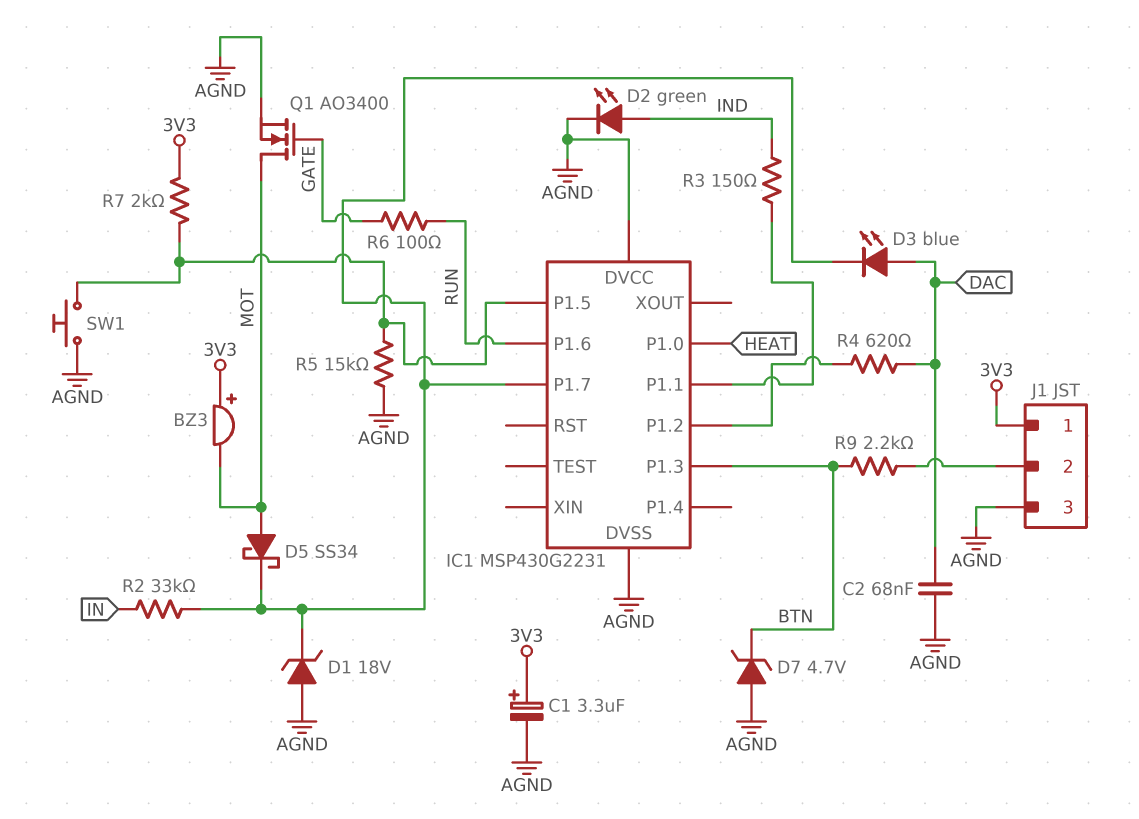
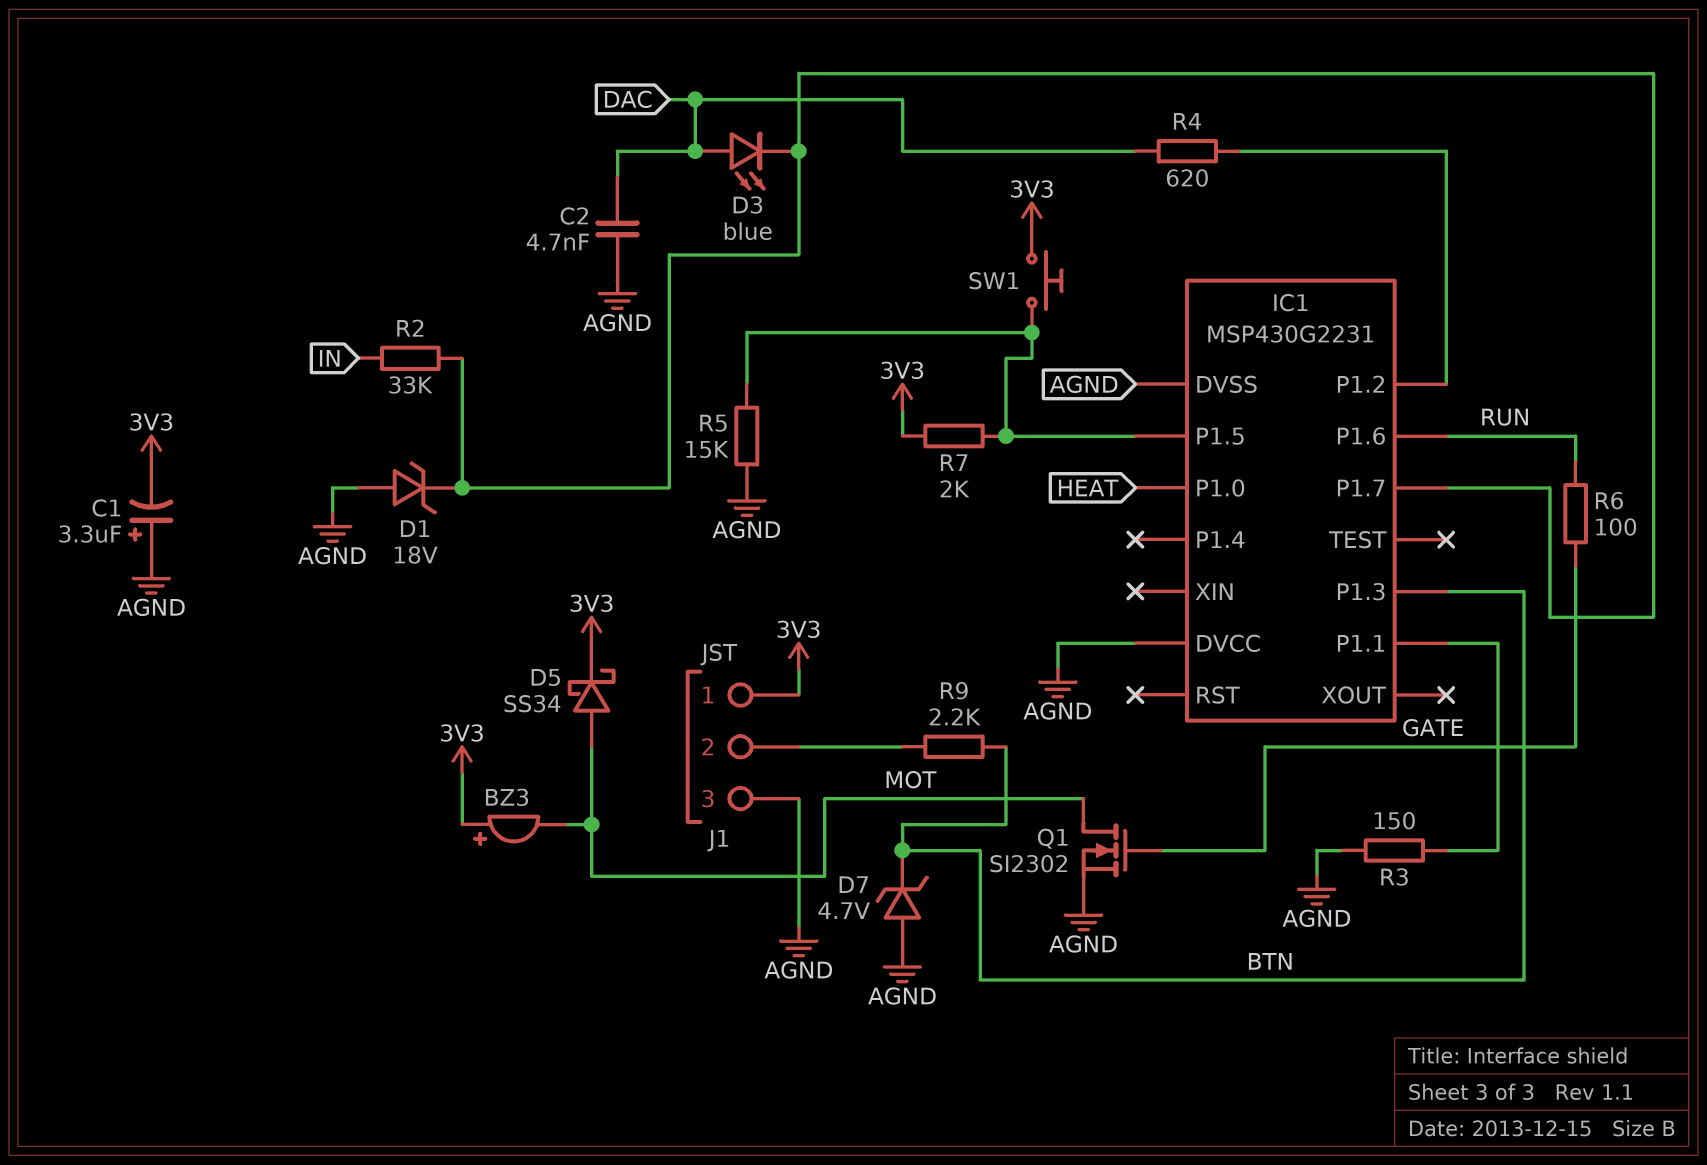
C1: 3.3uF (plus 3V3, minus AGND) -> 3.3uF (plus AGND, minus 3V3)
C2: 68nF (AGND, DAC) -> 4.7nF (AGND, DAC)
D2: LED green (A IND, K AGND) -> none
D5: schottky SS34 (A MOT, K IC1/P1.7) -> schottky SS34 (A MOT, K 3V3)
Q1: NMOS AO3400 (G GATE, D MOT, S AGND) -> NMOS SI2302 (G GATE, D MOT, S AGND)
R3: 150 (IC1/P1.1, IND) -> 150 (AGND, IC1/P1.1)
SW1: button (AGND, IC1/P1.5) -> button (3V3, IC1/P1.5)

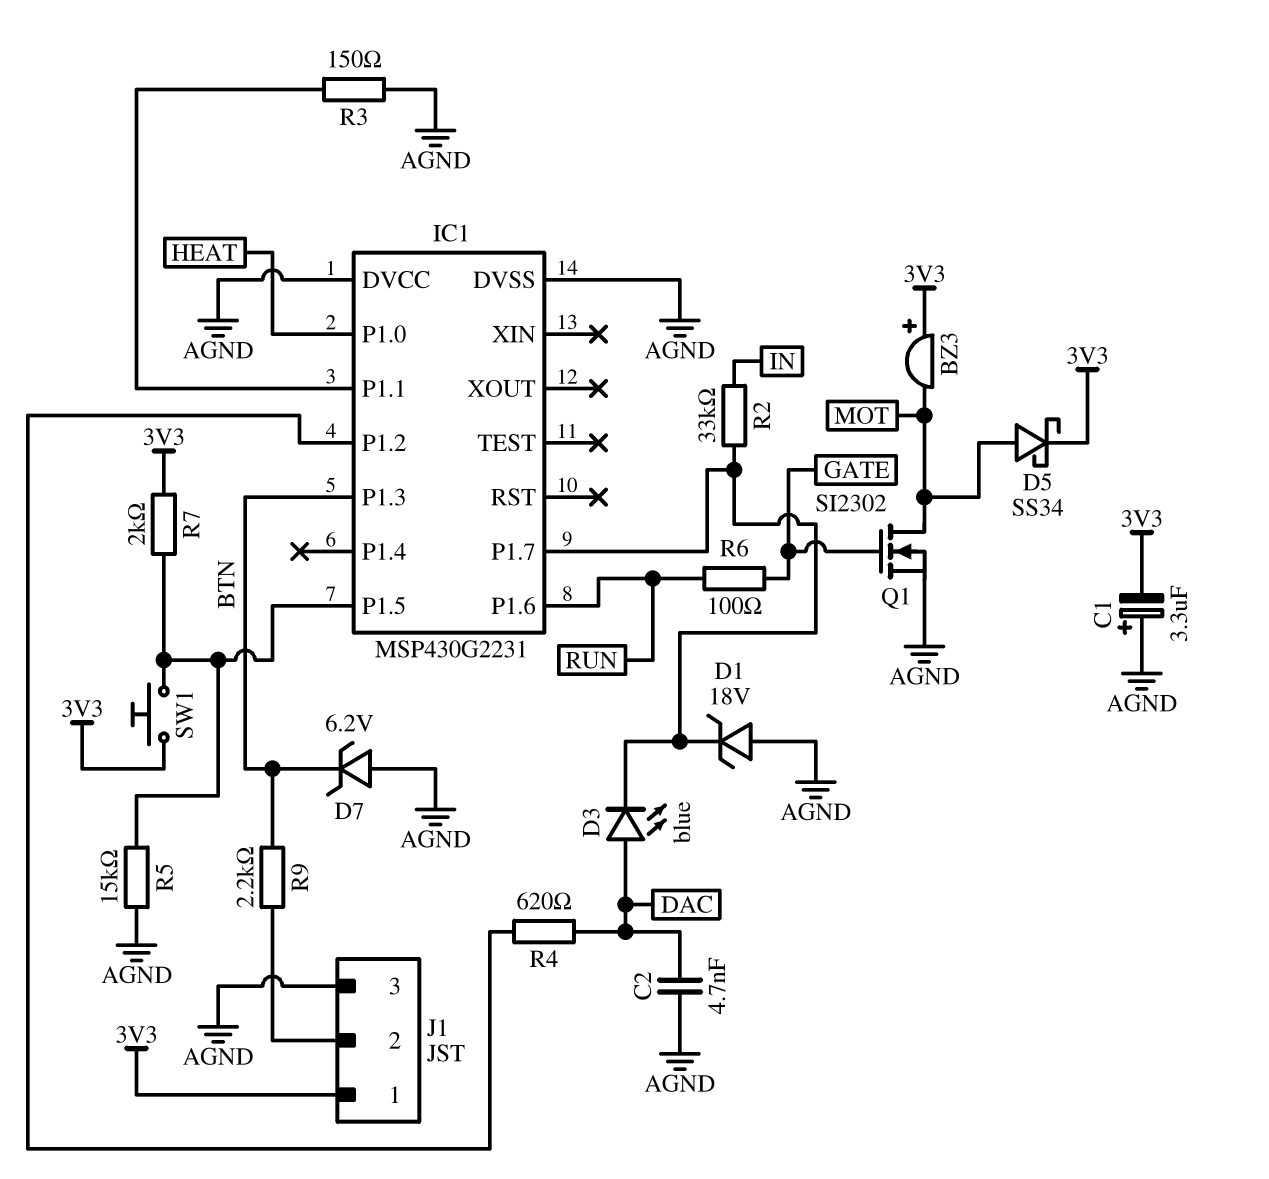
D7: zener 4.7V (A AGND, K BTN) -> zener 6.2V (A AGND, K BTN)

